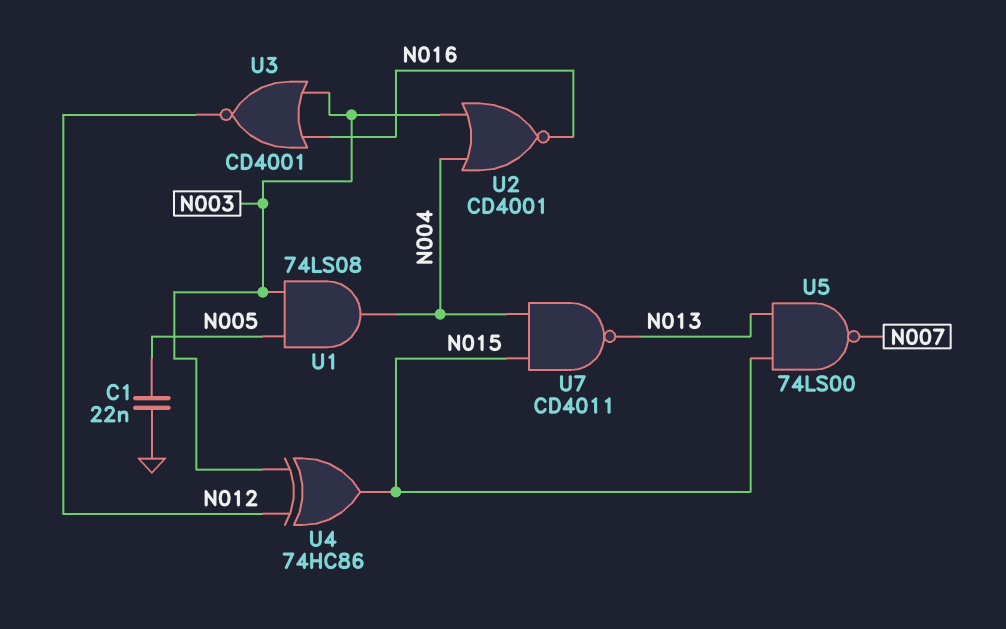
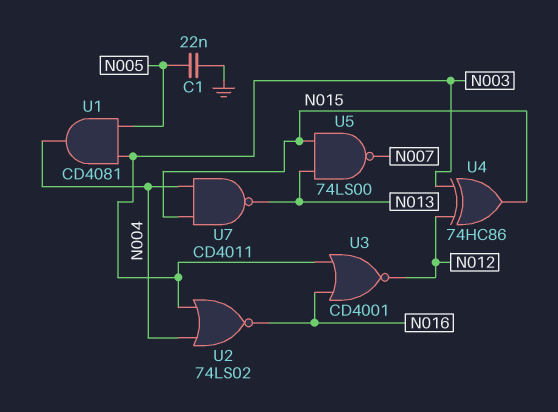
U1: AND 74LS08 (in N003, in N005, out N004) -> AND CD4081 (in N003, in N005, out N004)
U2: NOR CD4001 (in N003, in N004, out N016) -> NOR 74LS02 (in N003, in N004, out N016)

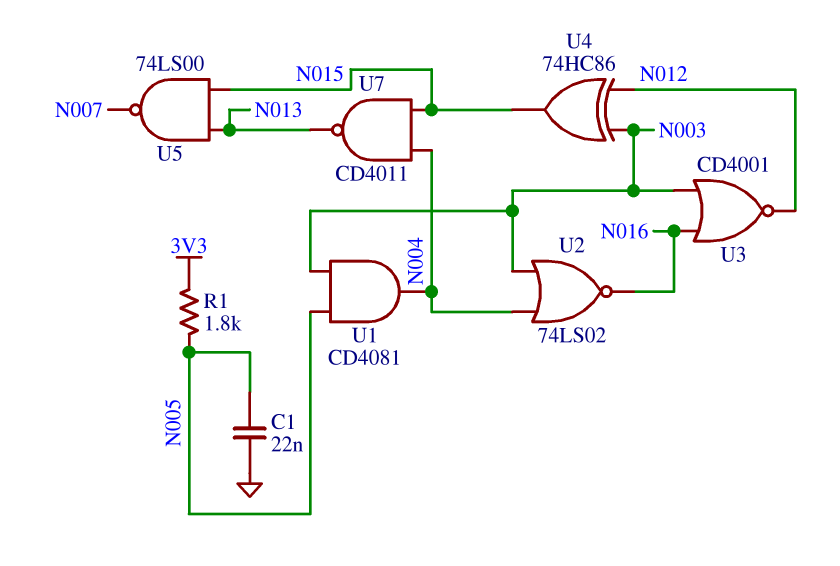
R1: none -> 1.8k (3V3, N005)

